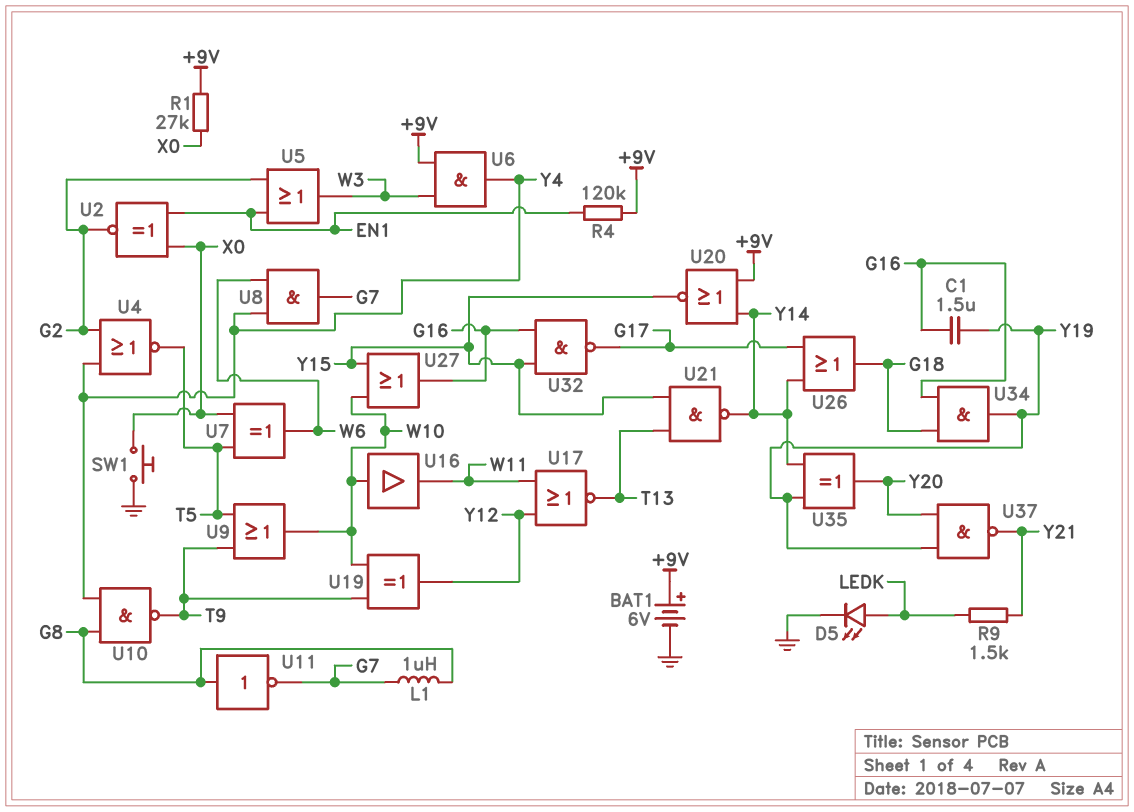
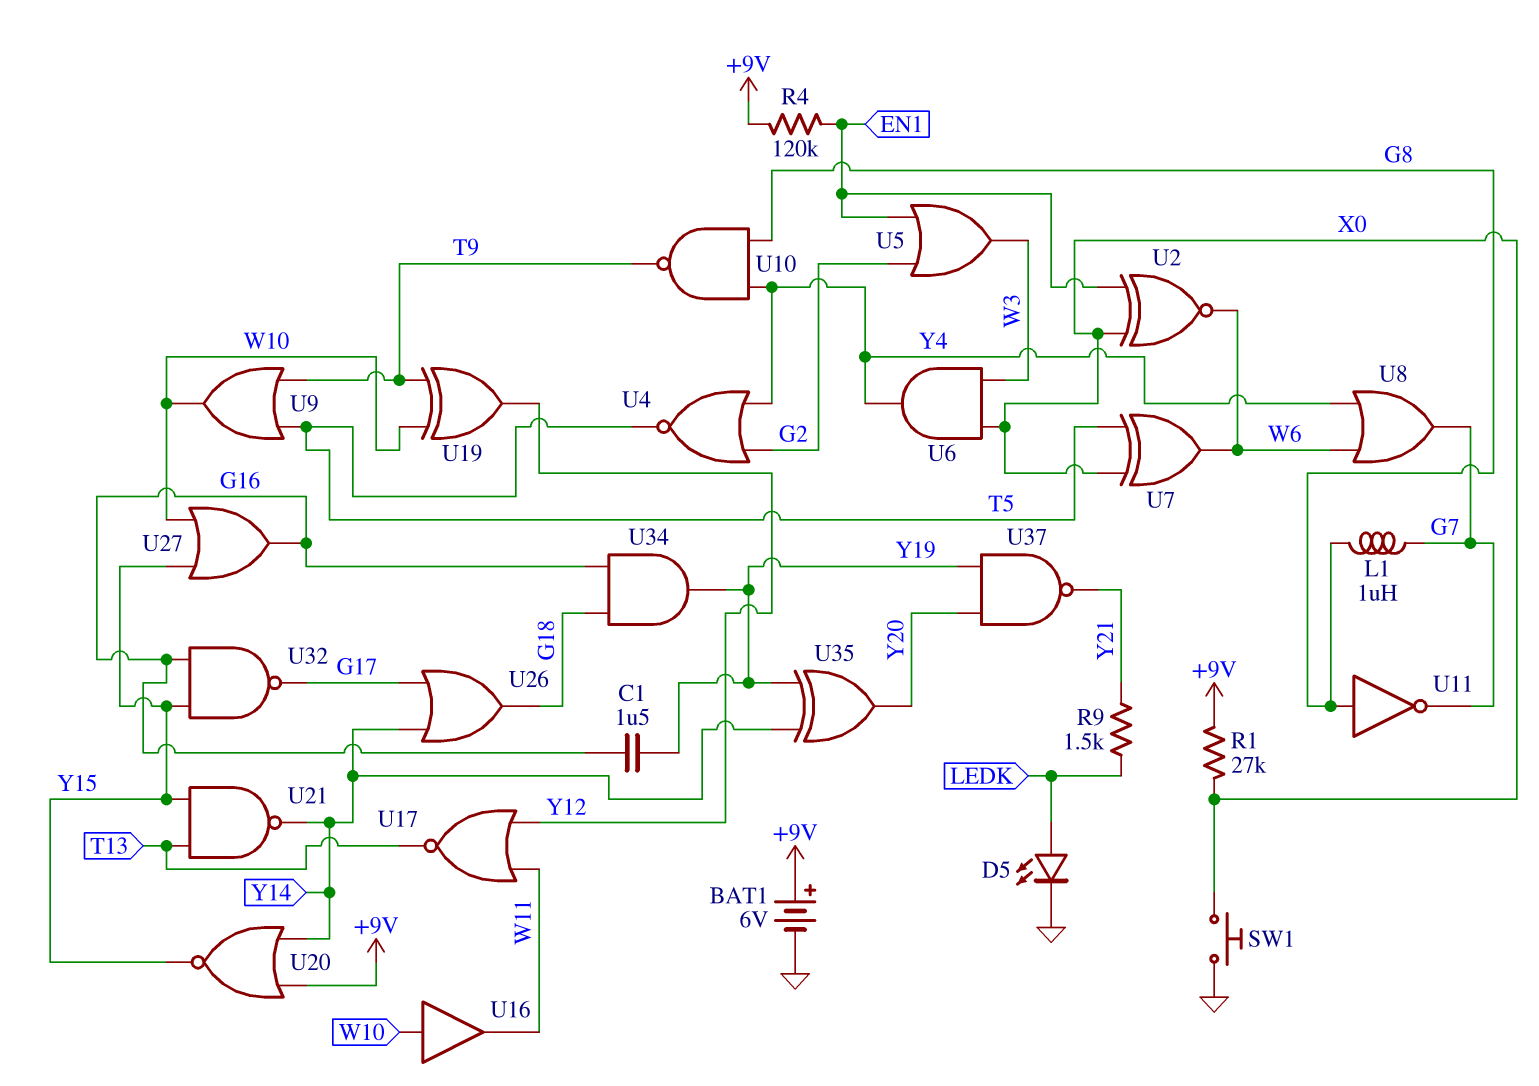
U2: XNOR (in EN1, in X0, out G2) -> XNOR (in EN1, in X0, out W6)
U6: AND (in +9V, in W3, out Y4) -> AND (in W3, in X0, out Y4)
U8: AND (in W6, in Y4, out G7) -> OR (in W6, in Y4, out G7)

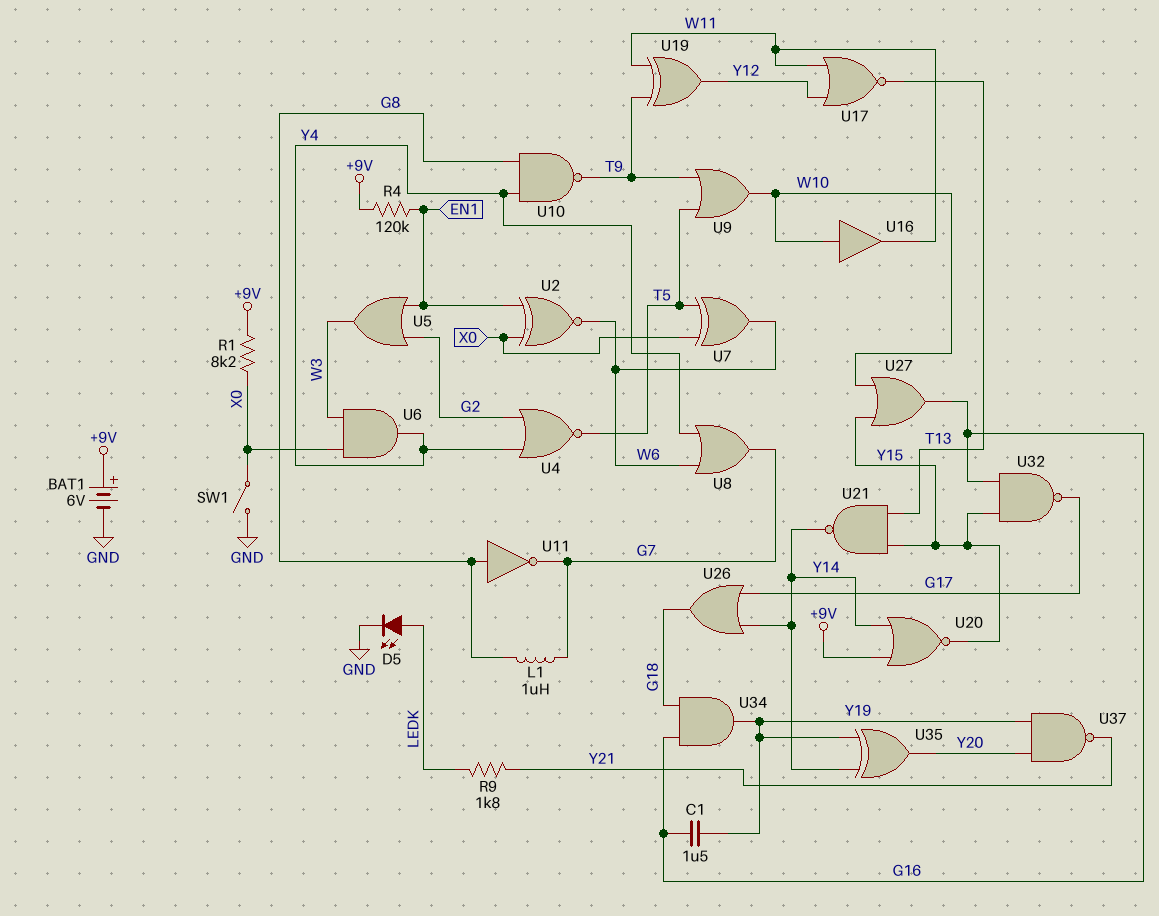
R1: 27k (+9V, X0) -> 8.2k (+9V, X0)
R9: 1.5k (LEDK, Y21) -> 1.8k (LEDK, Y21)
SW1: button (GND, X0) -> switch (GND, X0)
U19: XOR (in T9, in W10, out Y12) -> XOR (in T9, in W11, out Y12)

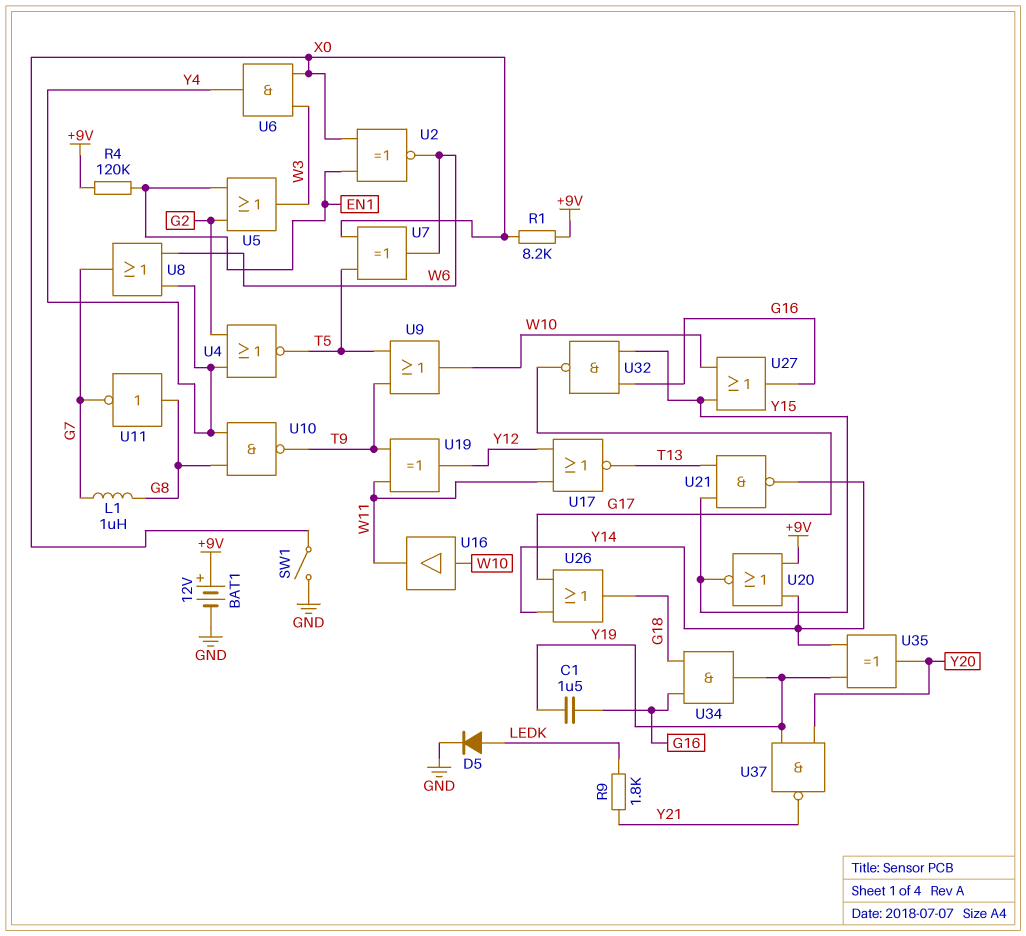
BAT1: 6V (plus +9V, minus GND) -> 12V (plus +9V, minus GND)
D5: LED (A LEDK, K GND) -> diode (A LEDK, K GND)

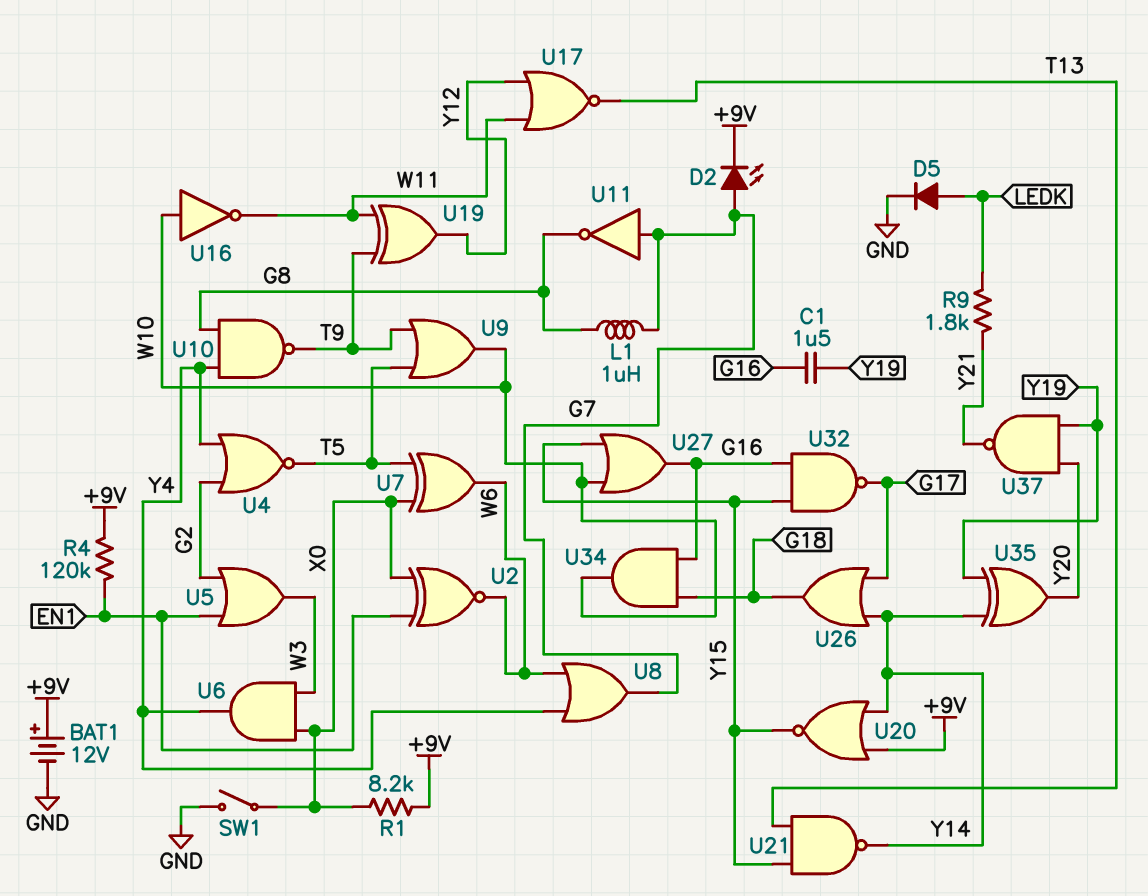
D2: none -> LED (A G7, K +9V)
U11: NOT (in G8, out G7) -> NOT (in G7, out G8)
U16: buffer (in W10, out W11) -> NOT (in W10, out W11)
U34: AND (in G16, in G18, out Y19) -> AND (in G16, in G18, out W10)

